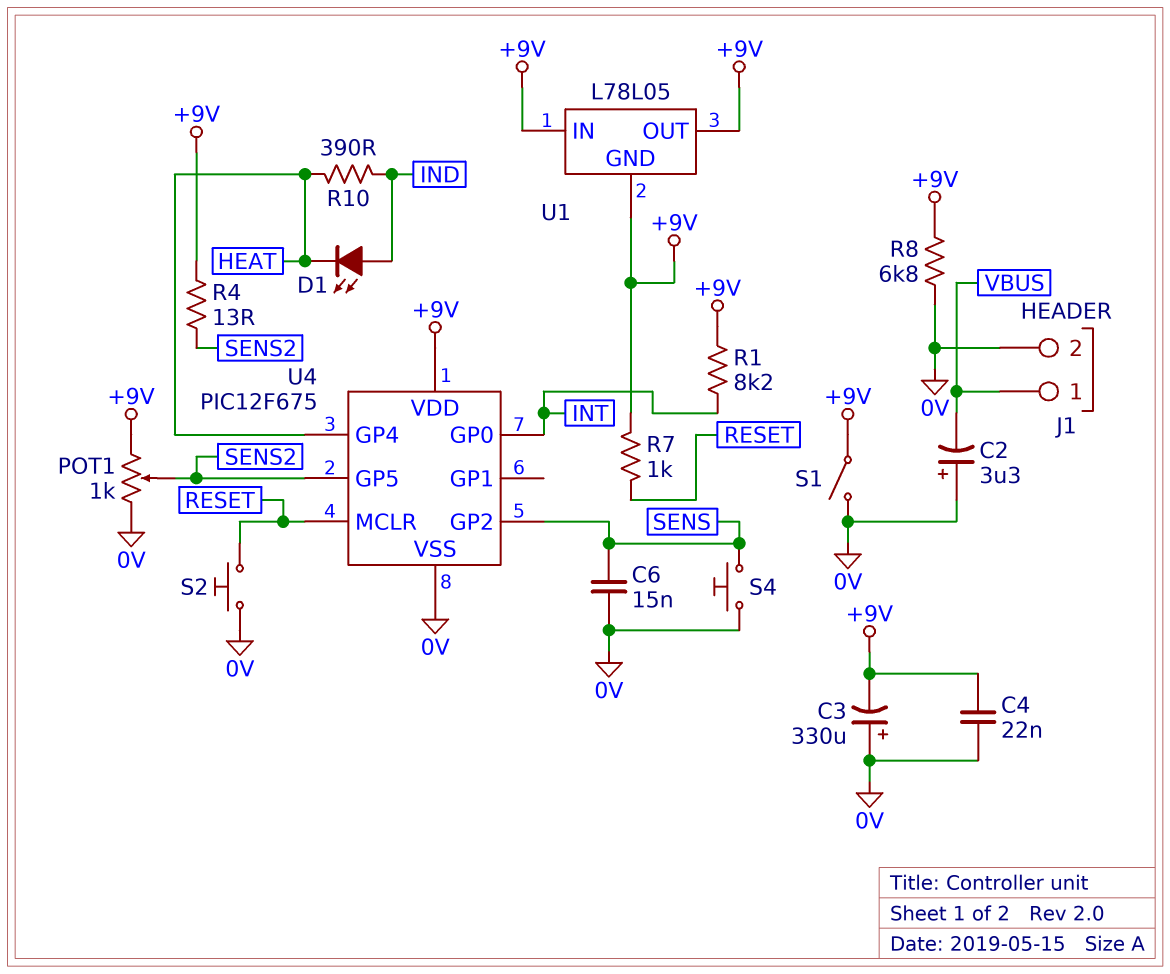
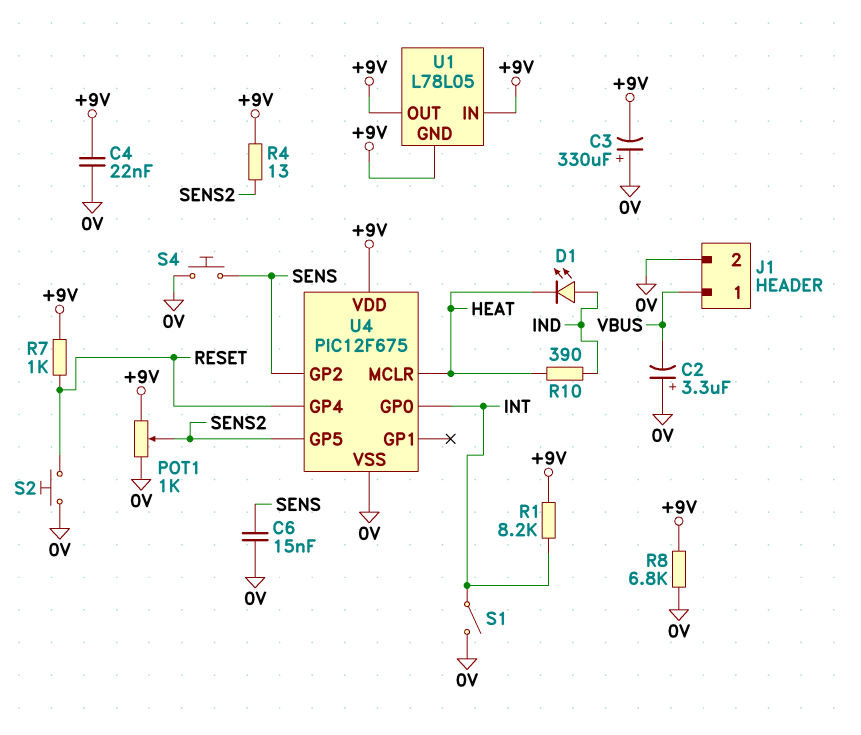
S1: switch (+9V, 0V) -> switch (0V, INT)
U4 pin GP4: HEAT -> RESET
U4 pin MCLR: RESET -> HEAT

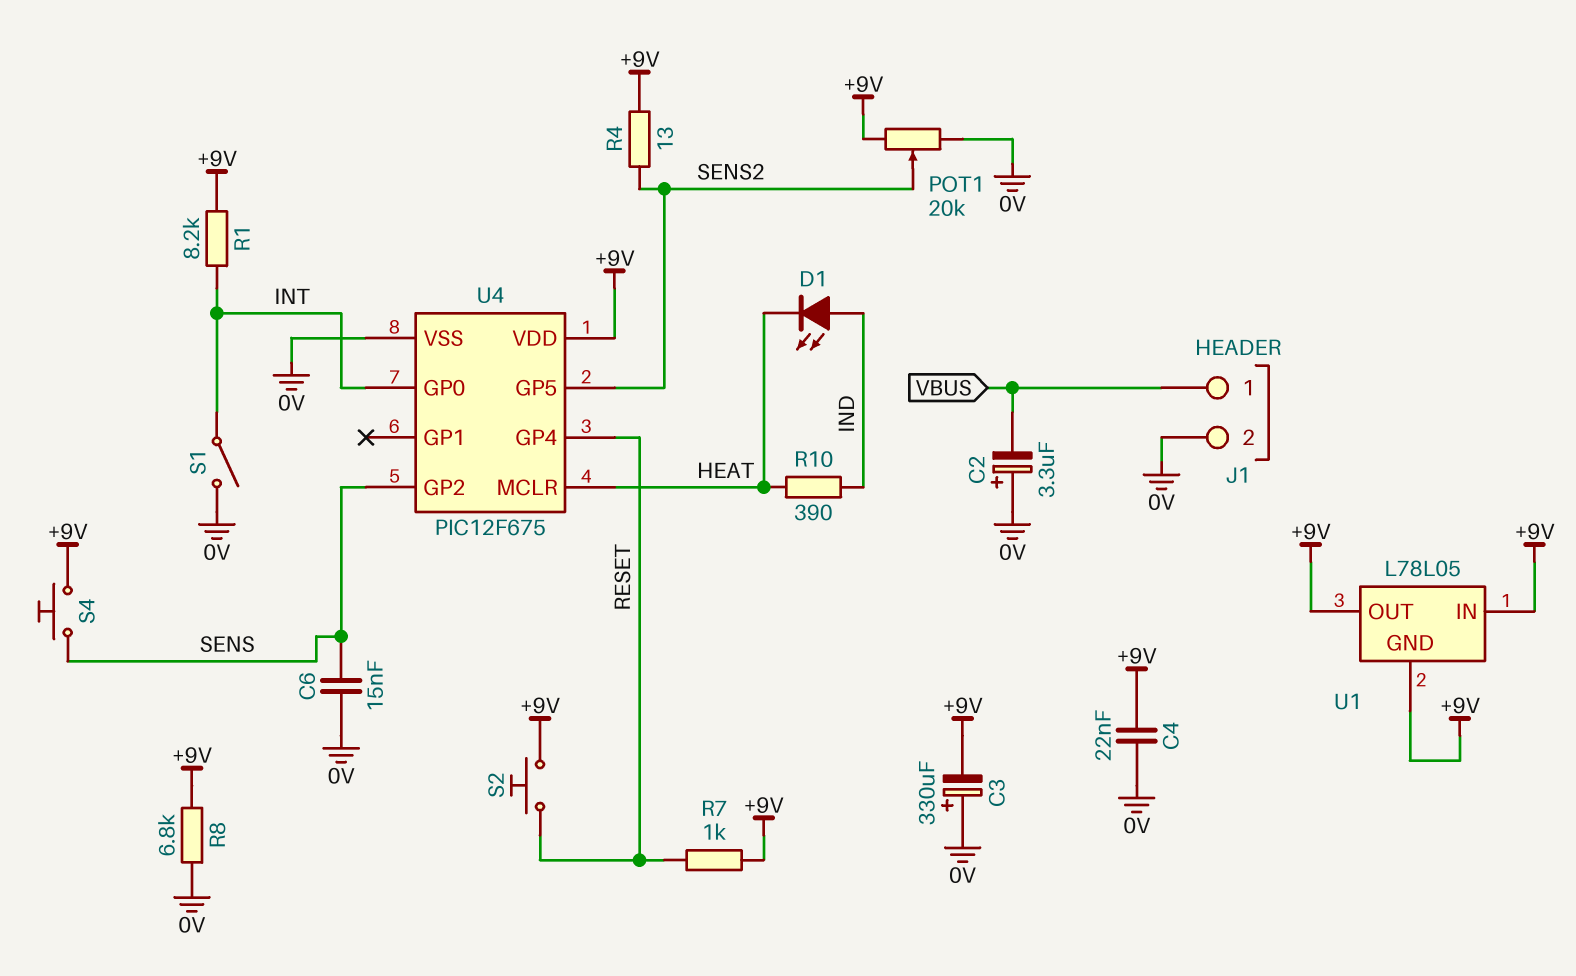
POT1: 1k (+9V, 0V, wiper SENS2) -> 20k (+9V, 0V, wiper SENS2)
S2: button (0V, RESET) -> button (+9V, RESET)
S4: button (0V, SENS) -> button (+9V, SENS)

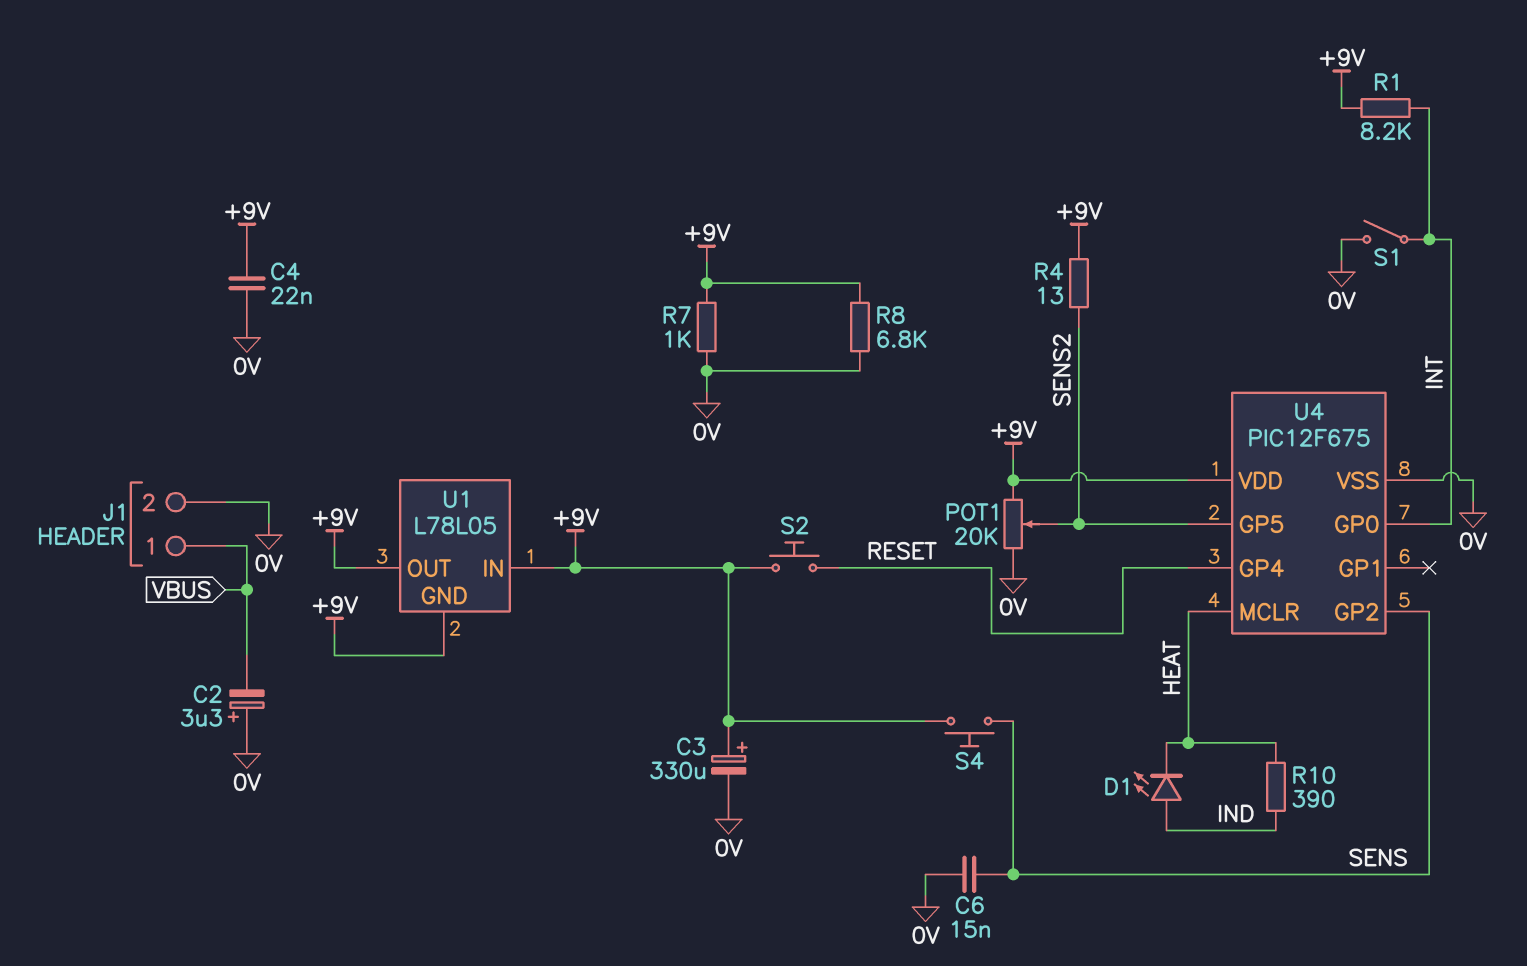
C3: 330uF (plus 0V, minus +9V) -> 330uF (plus +9V, minus 0V)
R7: 1k (+9V, RESET) -> 1k (+9V, 0V)

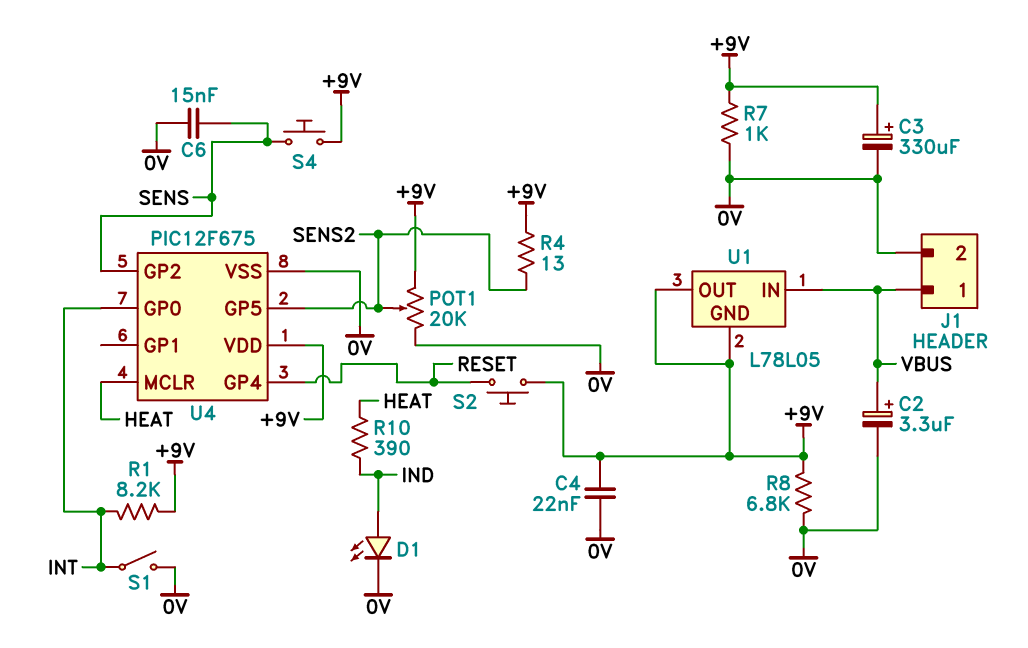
C2: 3.3uF (plus 0V, minus VBUS) -> 3.3uF (plus VBUS, minus 0V)
D1: LED (A IND, K HEAT) -> LED (A IND, K 0V)
U1 pin IN: +9V -> VBUS

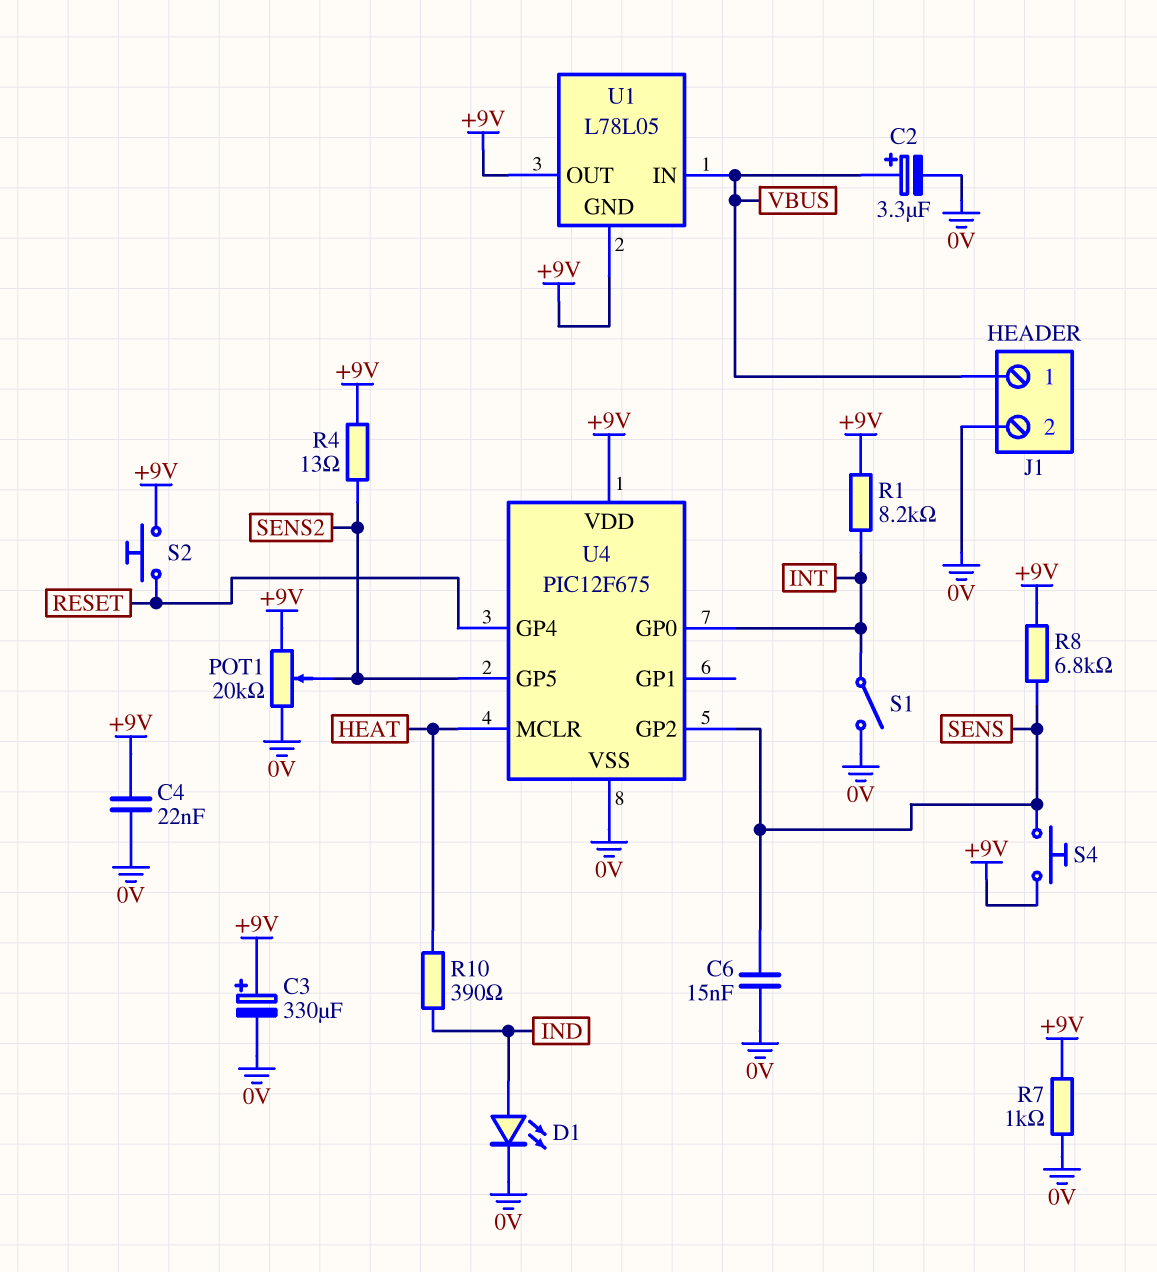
R8: 6.8k (+9V, 0V) -> 6.8k (+9V, SENS)

